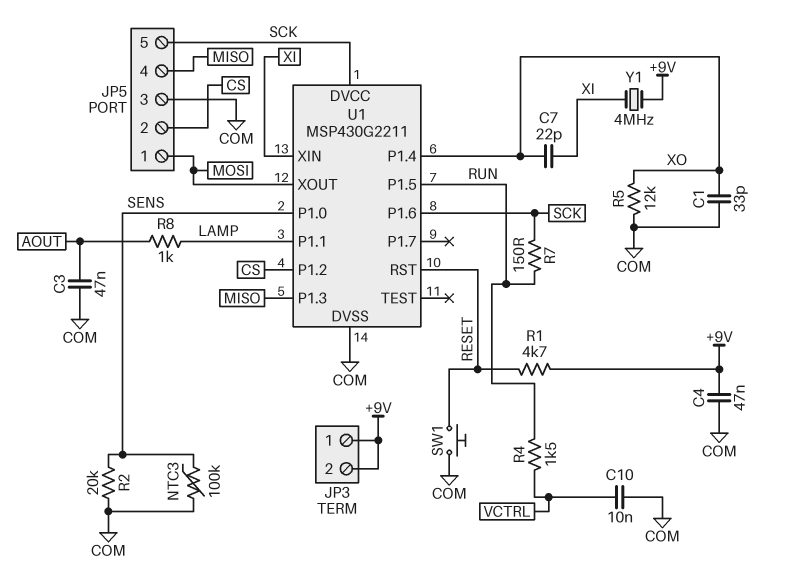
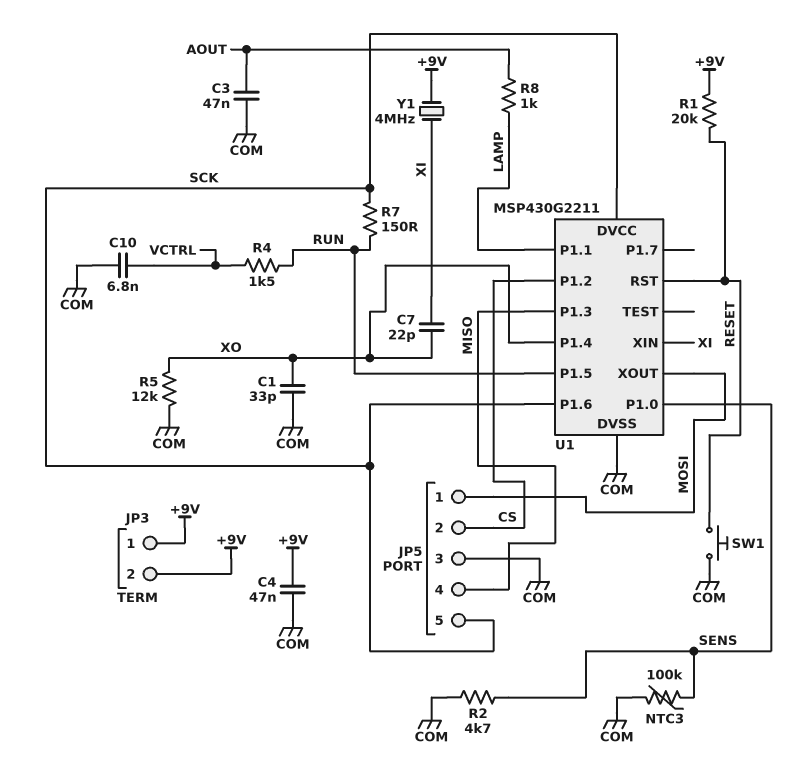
C10: 10nF (COM, VCTRL) -> 6.8nF (COM, VCTRL)
R1: 4.7k (+9V, RESET) -> 20k (+9V, RESET)
R2: 20k (COM, SENS) -> 4.7k (COM, SENS)

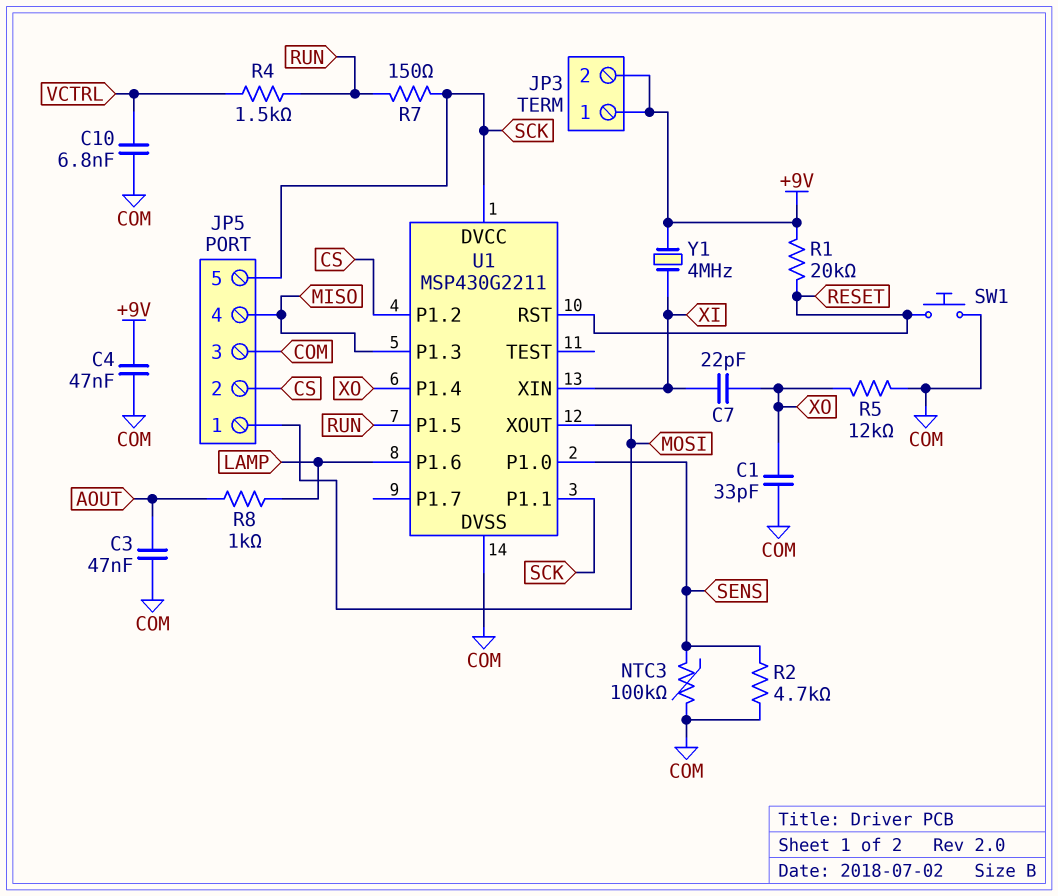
U1 pin P1.1: LAMP -> SCK
U1 pin P1.6: SCK -> LAMP

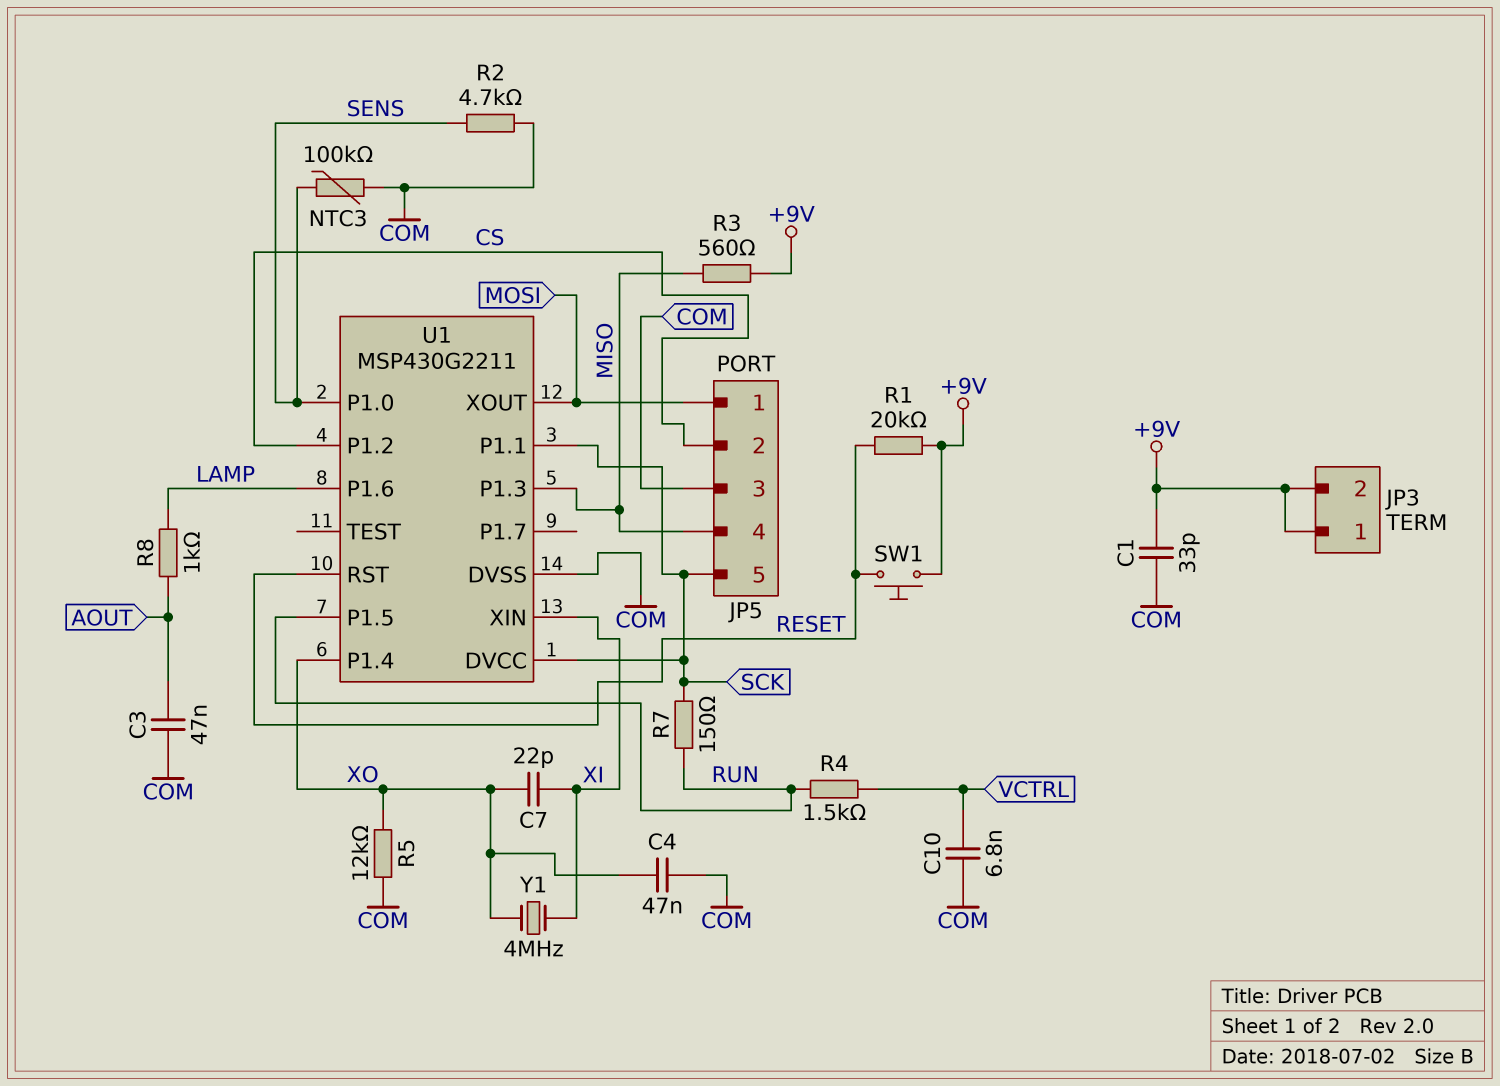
C1: 33pF (COM, XO) -> 33pF (+9V, COM)
C4: 47nF (+9V, COM) -> 47nF (COM, XO)
R3: none -> 560 (+9V, MISO)
SW1: button (COM, RESET) -> button (+9V, RESET)
Y1: 4MHz (+9V, XI) -> 4MHz (XI, XO)

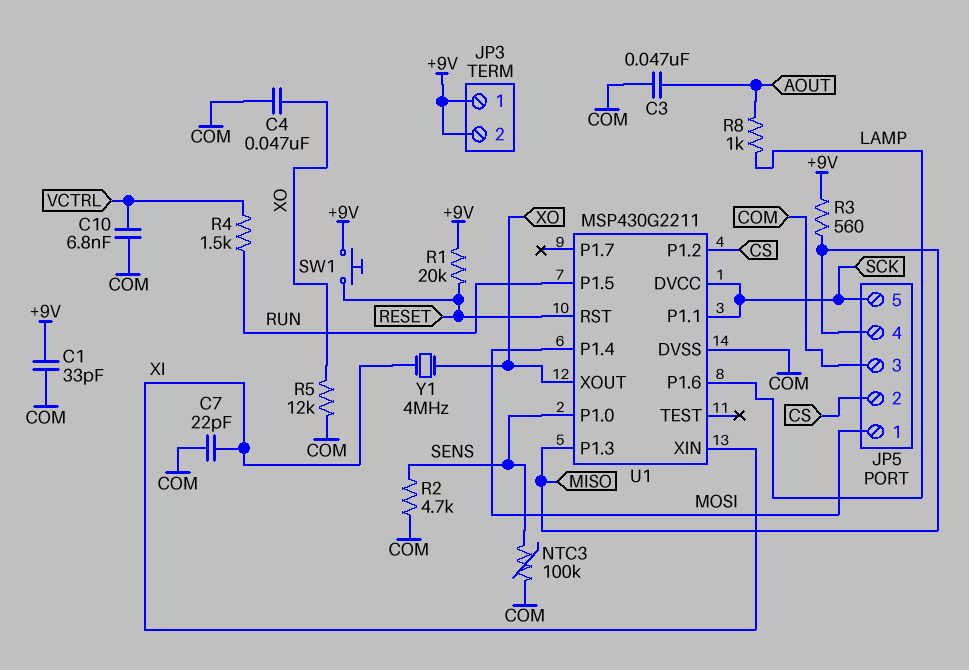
C7: 22pF (XI, XO) -> 22pF (COM, XI)
R7: 150 (RUN, SCK) -> none
U1 pin P1.4: XO -> MOSI
U1 pin XOUT: MOSI -> XO

